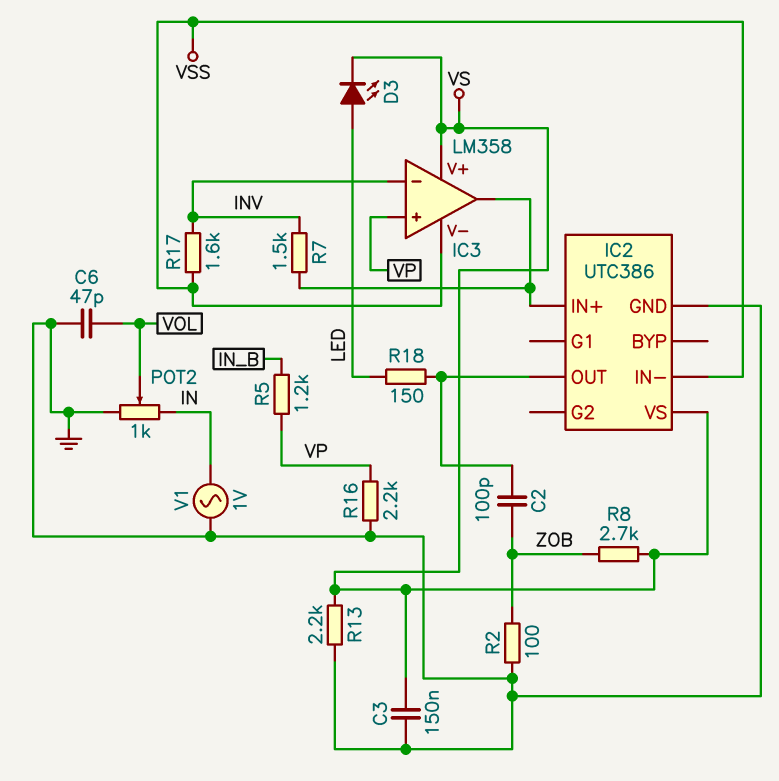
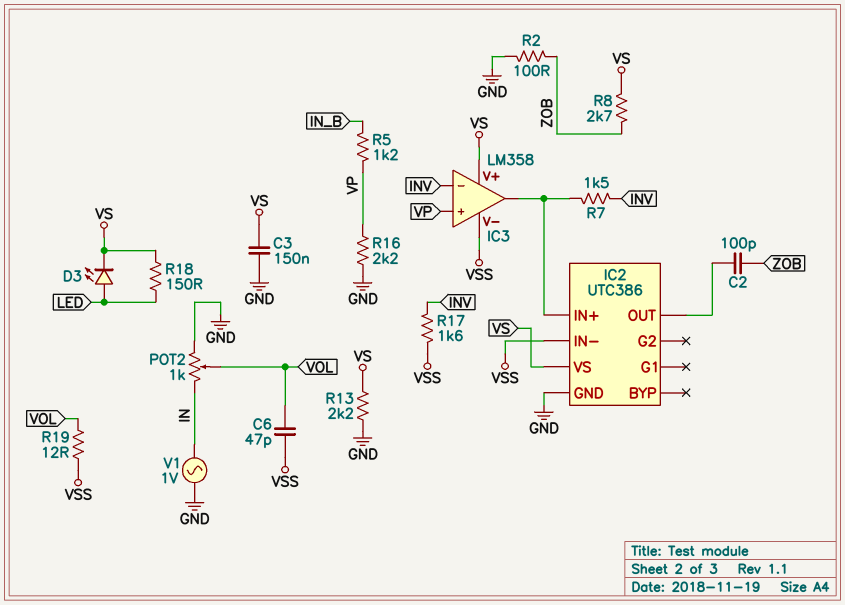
C6: 47pF (GND, VOL) -> 47pF (VOL, VSS)
R18: 150 (IC2/OUT, LED) -> 150 (LED, VS)
R19: none -> 12 (VOL, VSS)

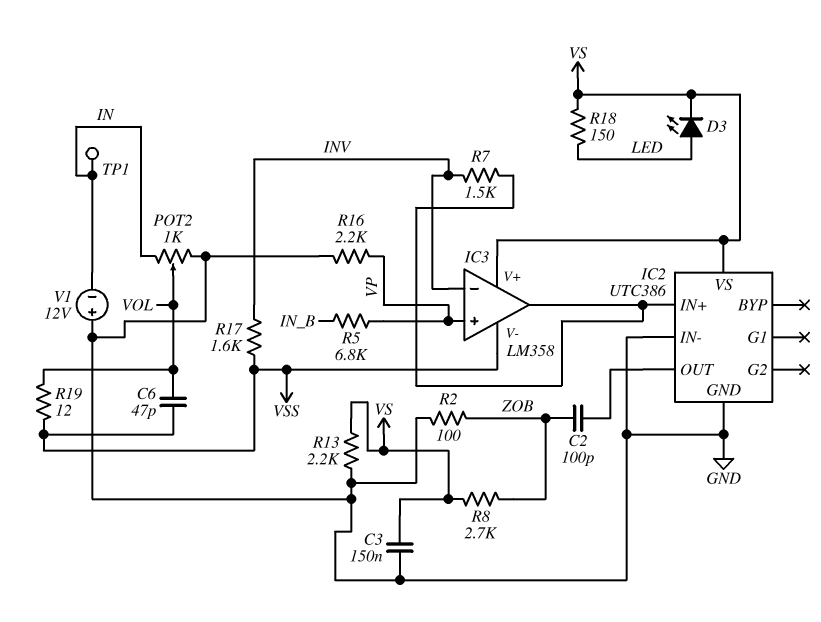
IC2 pin IN-: VSS -> GND
R5: 1.2k (IN_B, VP) -> 6.8k (IN_B, VP)
TP1: none -> test point (IN)
V1: AC 1V (GND, IN) -> 12V (plus GND, minus IN)

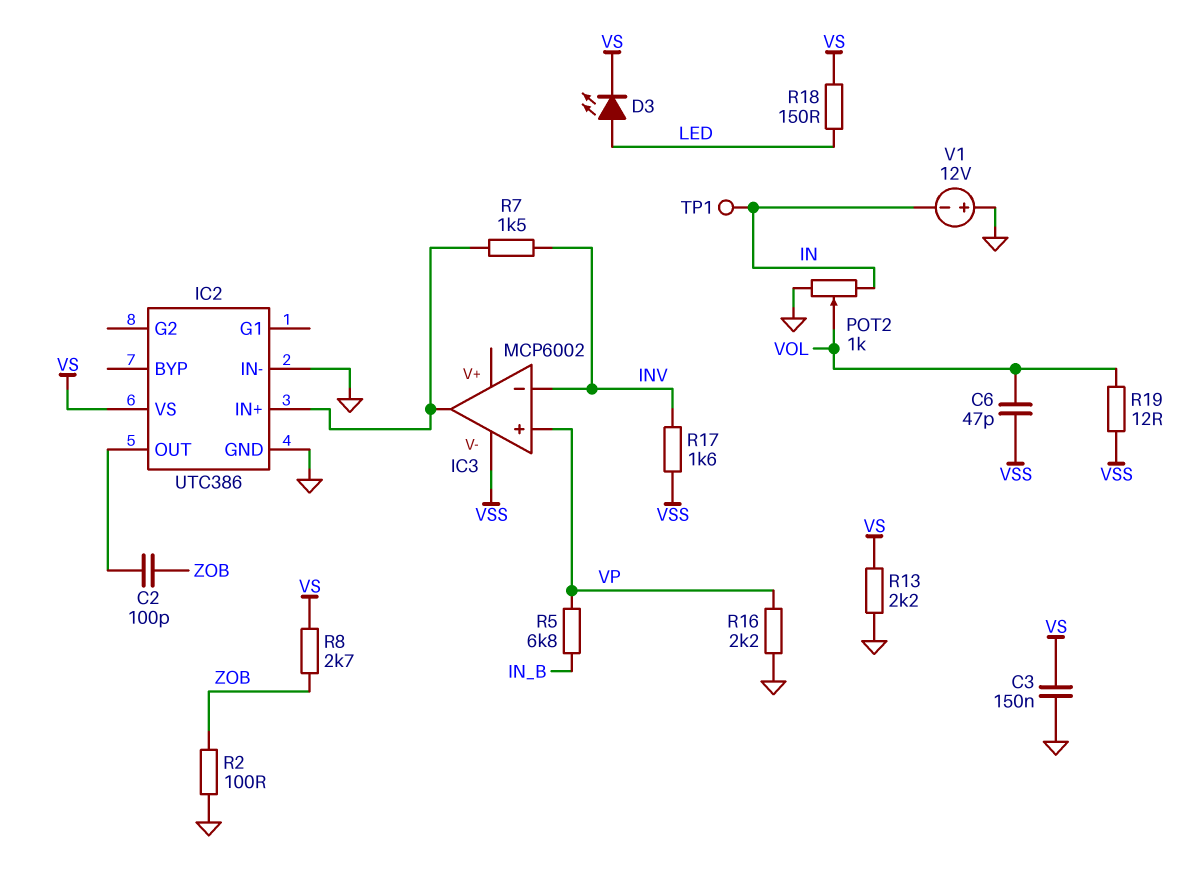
IC3: LM358 -> MCP6002
IC3 pin V+: VS -> none

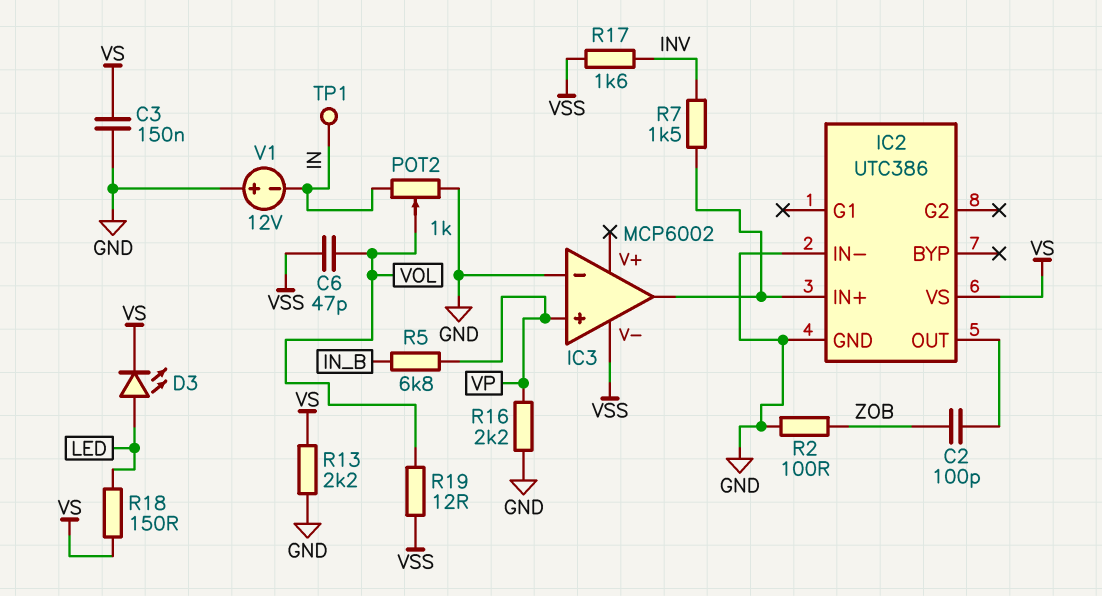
IC3 pin in-: INV -> GND
R8: 2.7k (VS, ZOB) -> none

